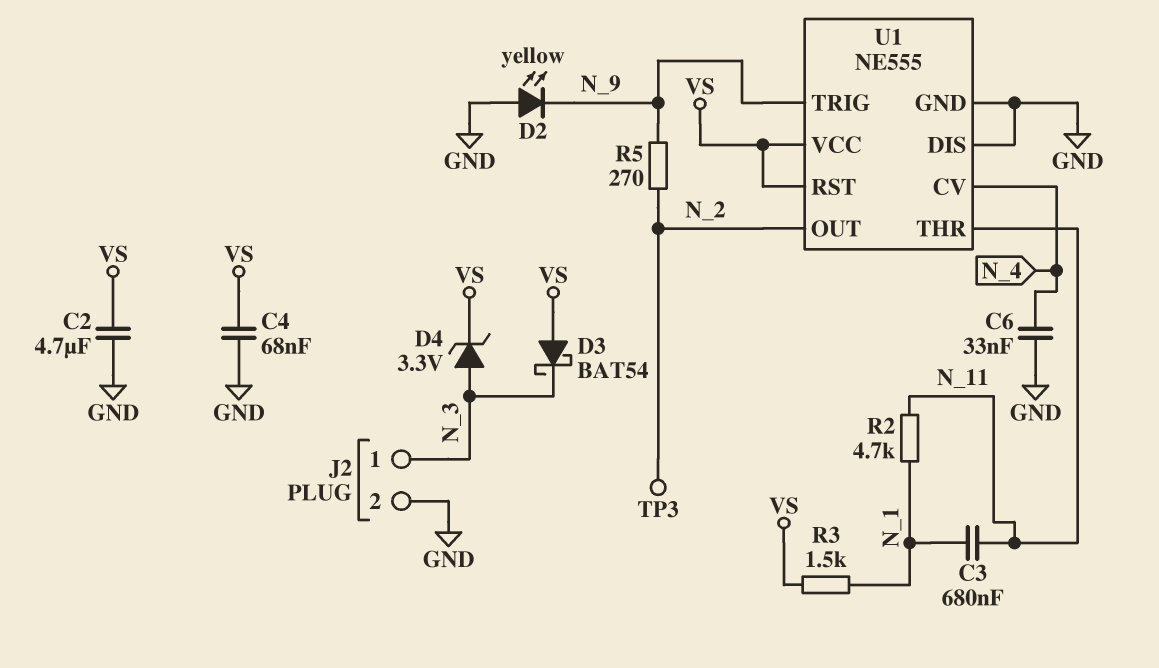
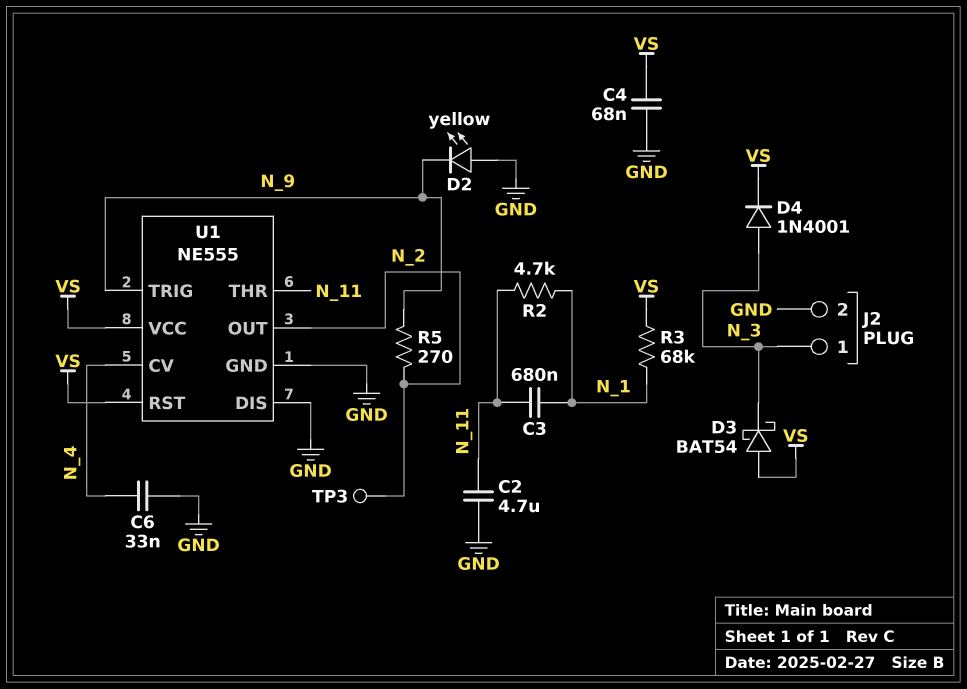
C2: 4.7uF (GND, VS) -> 4.7uF (GND, N_11)
D4: zener 3.3V (A N_3, K VS) -> diode 1N4001 (A N_3, K VS)
R3: 1.5k (N_1, VS) -> 68k (N_1, VS)

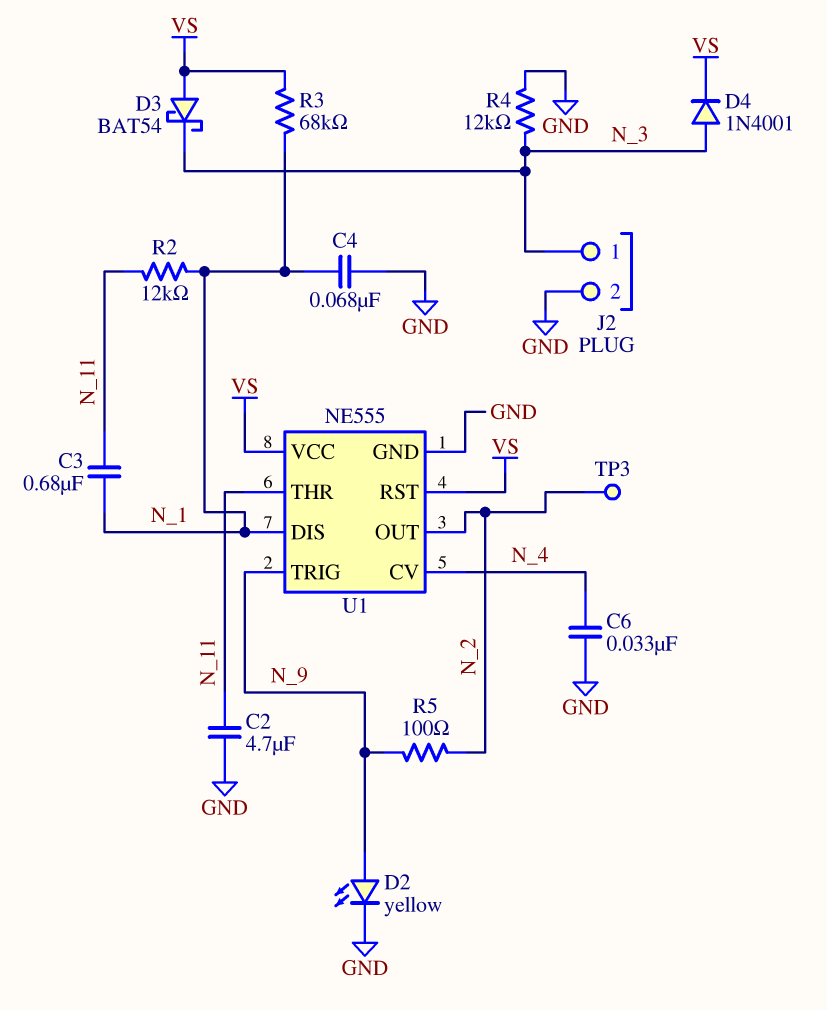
C4: 68nF (GND, VS) -> 68nF (GND, N_1)
D2: LED yellow (A GND, K N_9) -> LED yellow (A N_9, K GND)
R2: 4.7k (N_1, N_11) -> 12k (N_1, N_11)
R4: none -> 12k (GND, N_3)
R5: 270 (N_2, N_9) -> 100 (N_2, N_9)
U1 pin DIS: GND -> N_1

